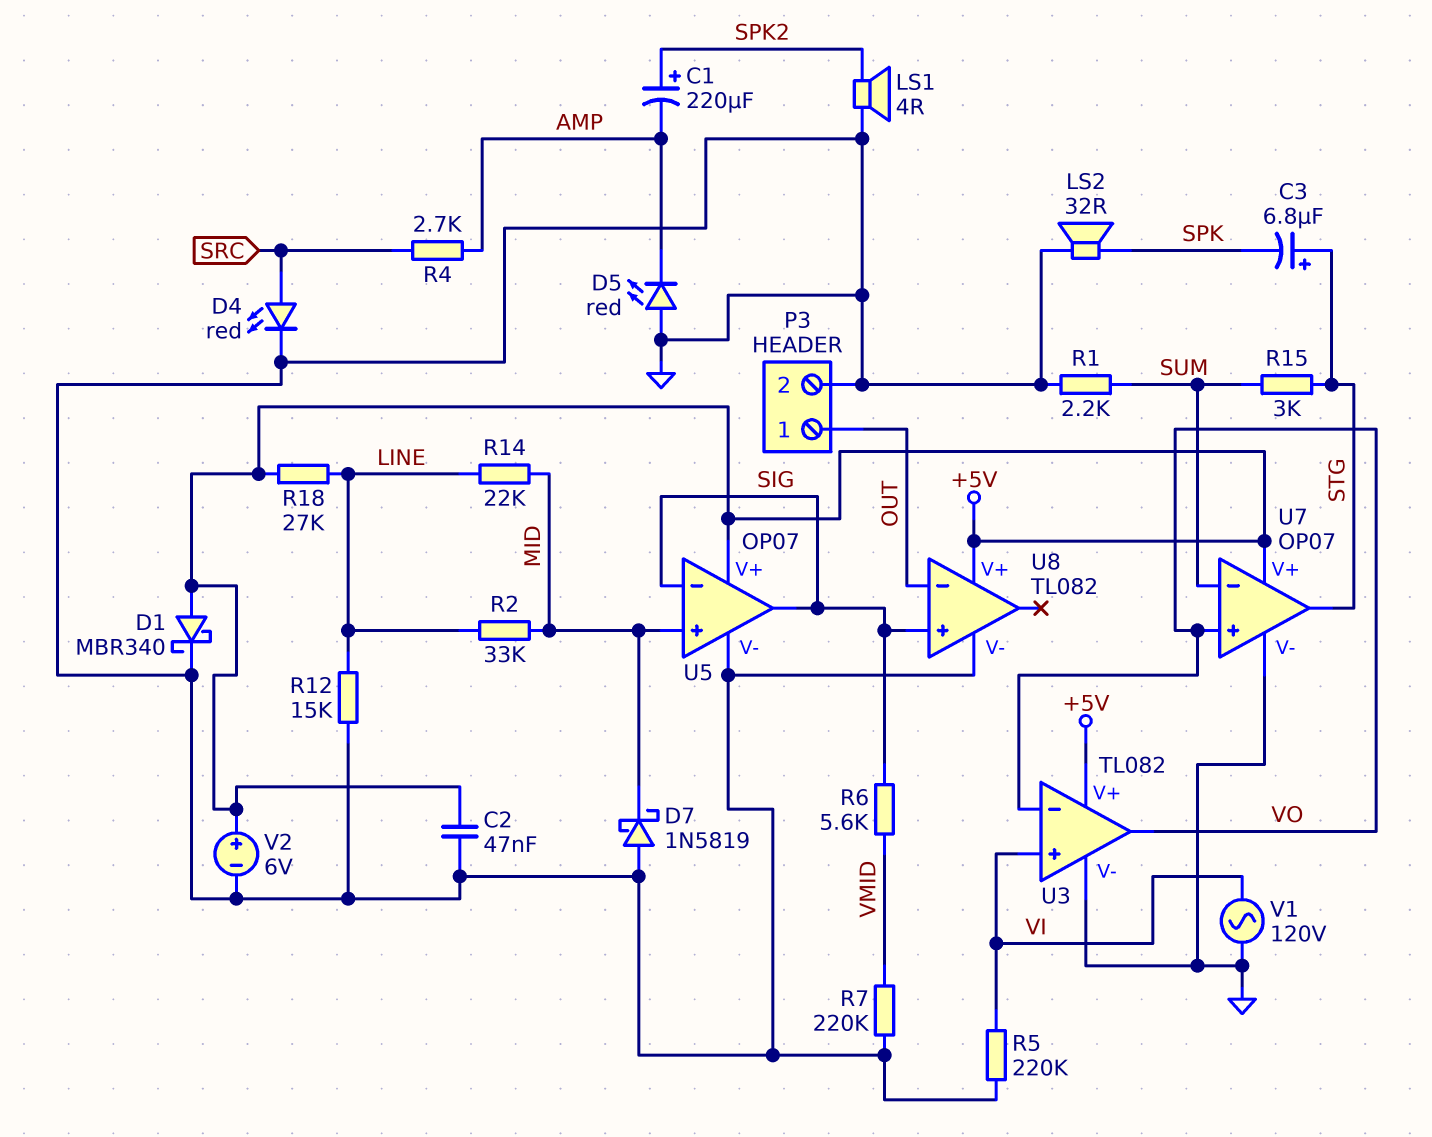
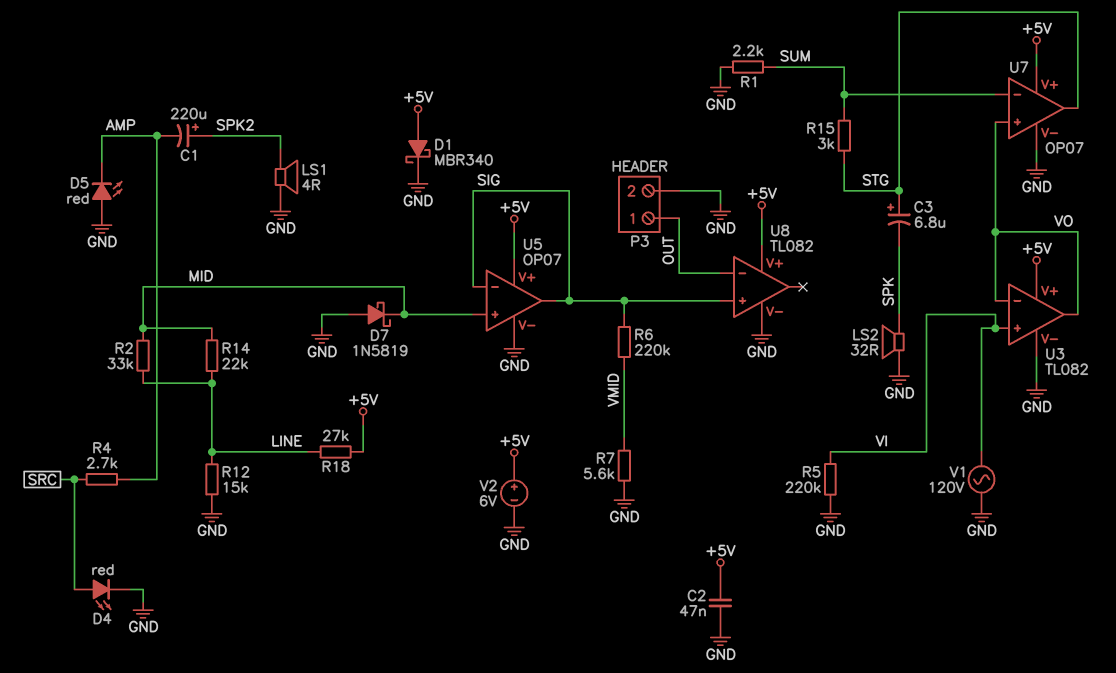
R6: 5.6k (SIG, VMID) -> 220k (SIG, VMID)
R7: 220k (GND, VMID) -> 5.6k (GND, VMID)

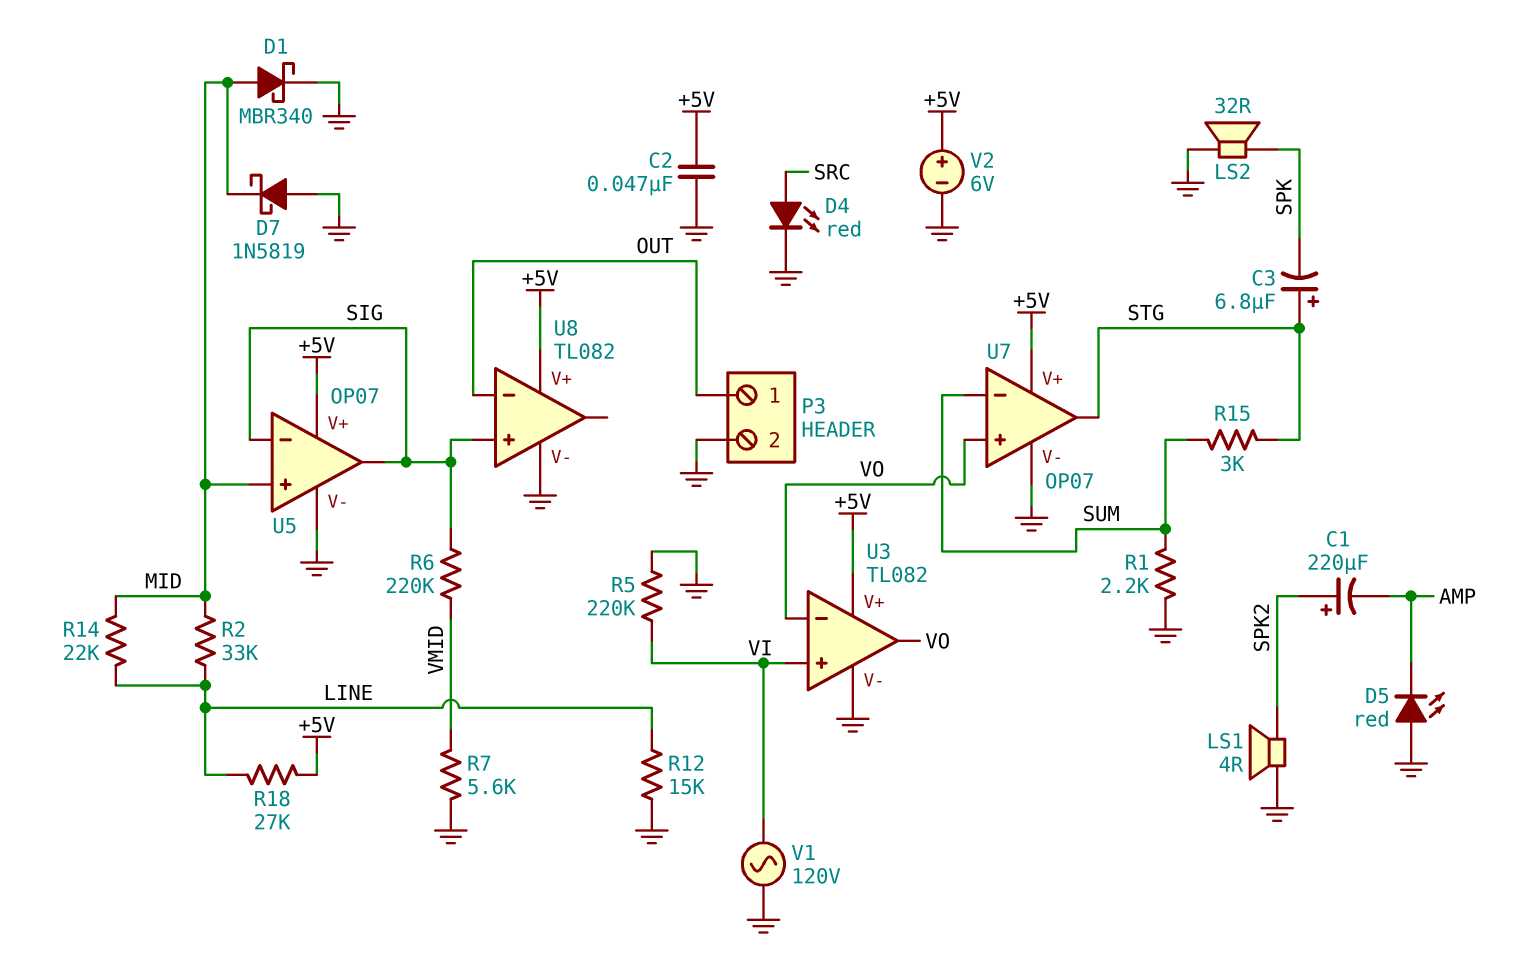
D1: schottky MBR340 (A +5V, K GND) -> schottky MBR340 (A MID, K GND)
R4: 2.7k (AMP, SRC) -> none

